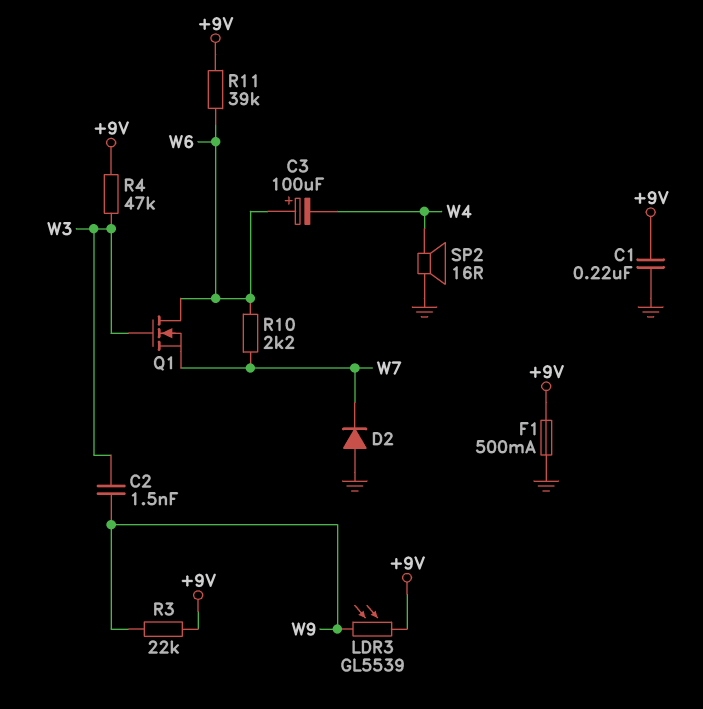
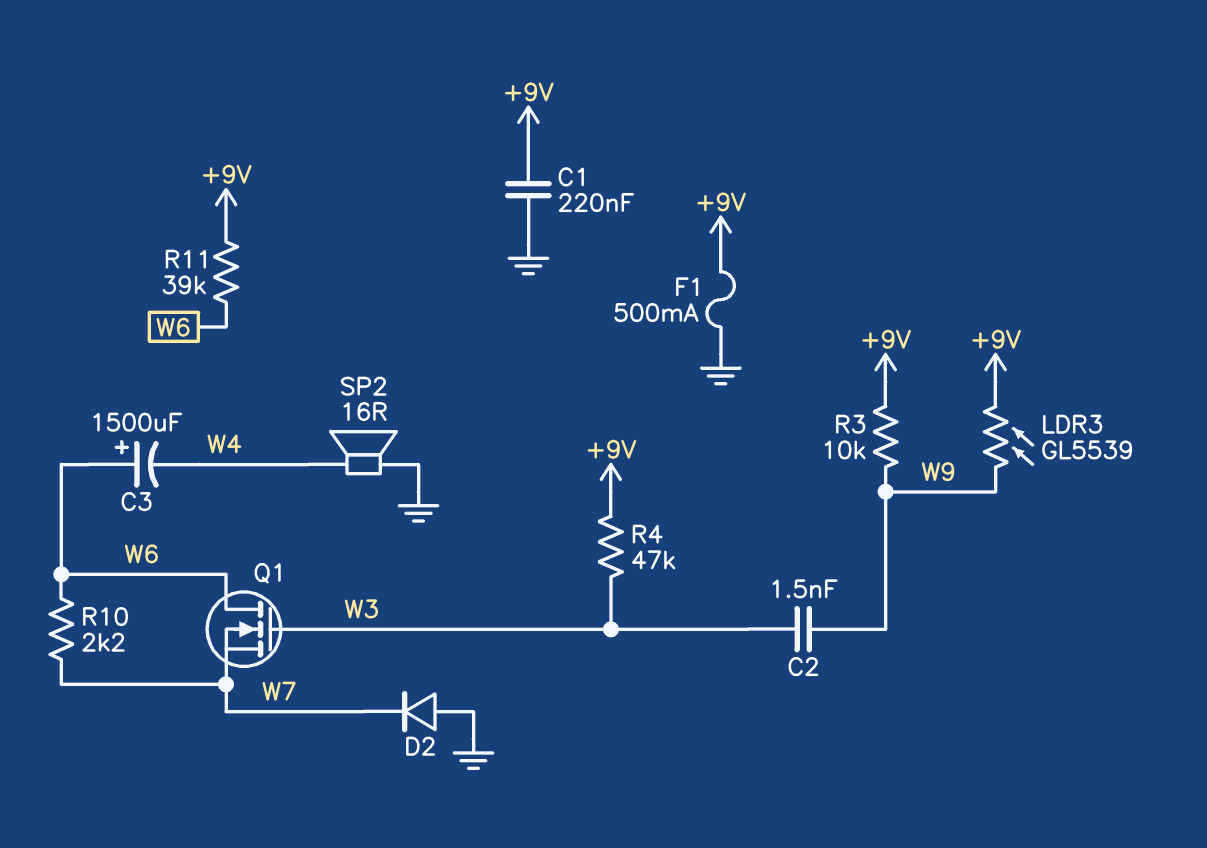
C3: 100uF (plus W6, minus W4) -> 1500uF (plus W6, minus W4)
R3: 22k (+9V, W9) -> 10k (+9V, W9)

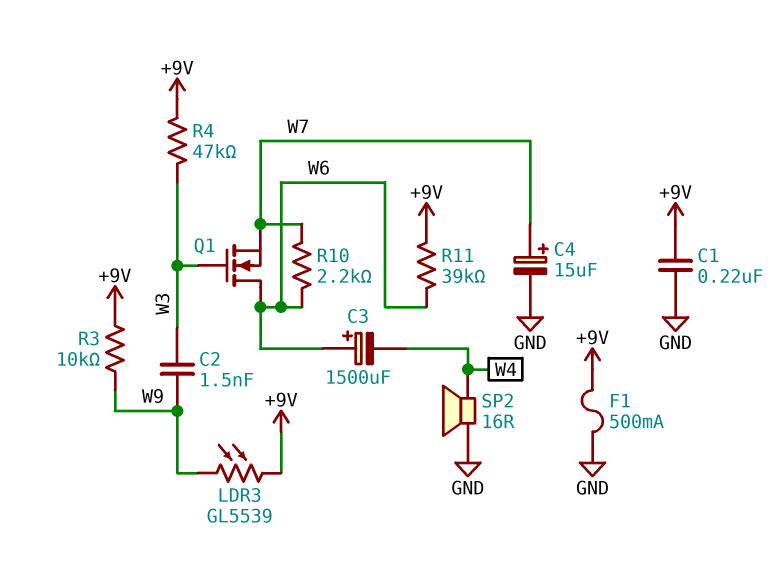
C4: none -> 15uF (plus W7, minus GND)
D2: diode (A GND, K W7) -> none

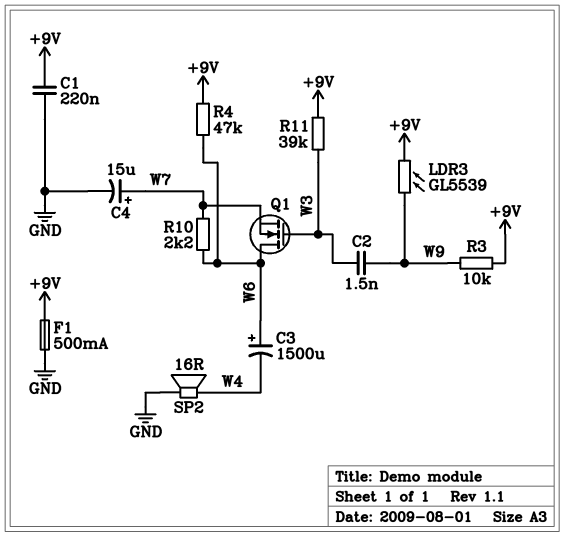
R4: 47k (+9V, W3) -> 47k (+9V, W6)
R11: 39k (+9V, W6) -> 39k (+9V, W3)

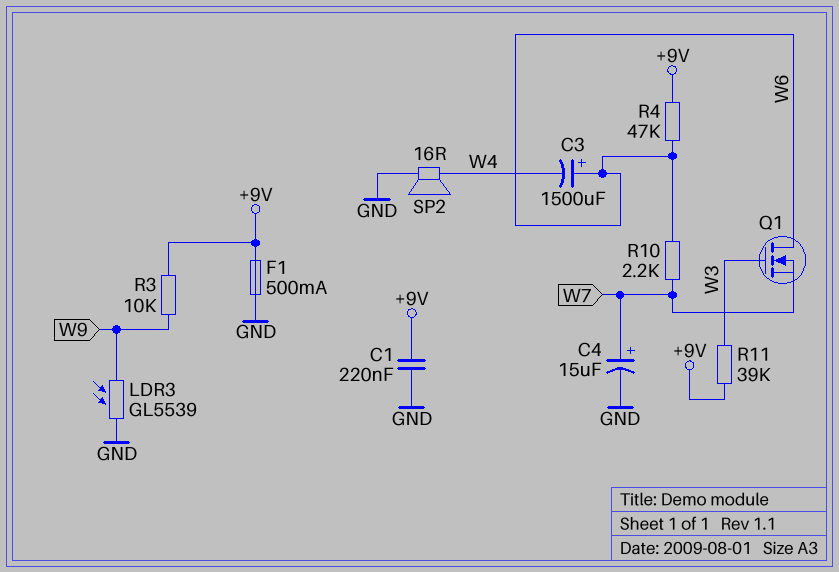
C2: 1.5nF (W3, W9) -> none
LDR3: GL5539 (+9V, W9) -> GL5539 (GND, W9)

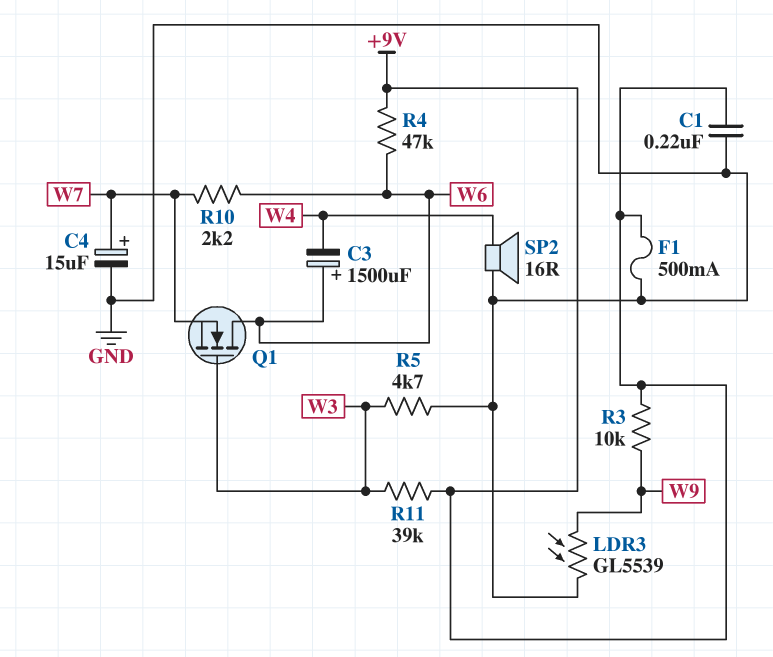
R5: none -> 4.7k (GND, W3)

